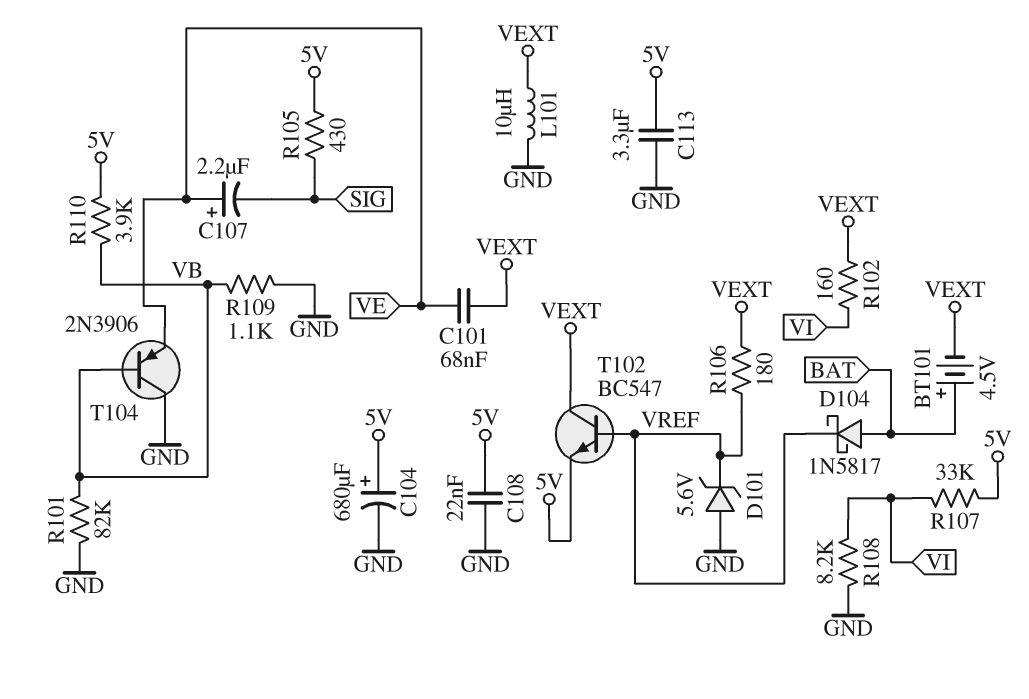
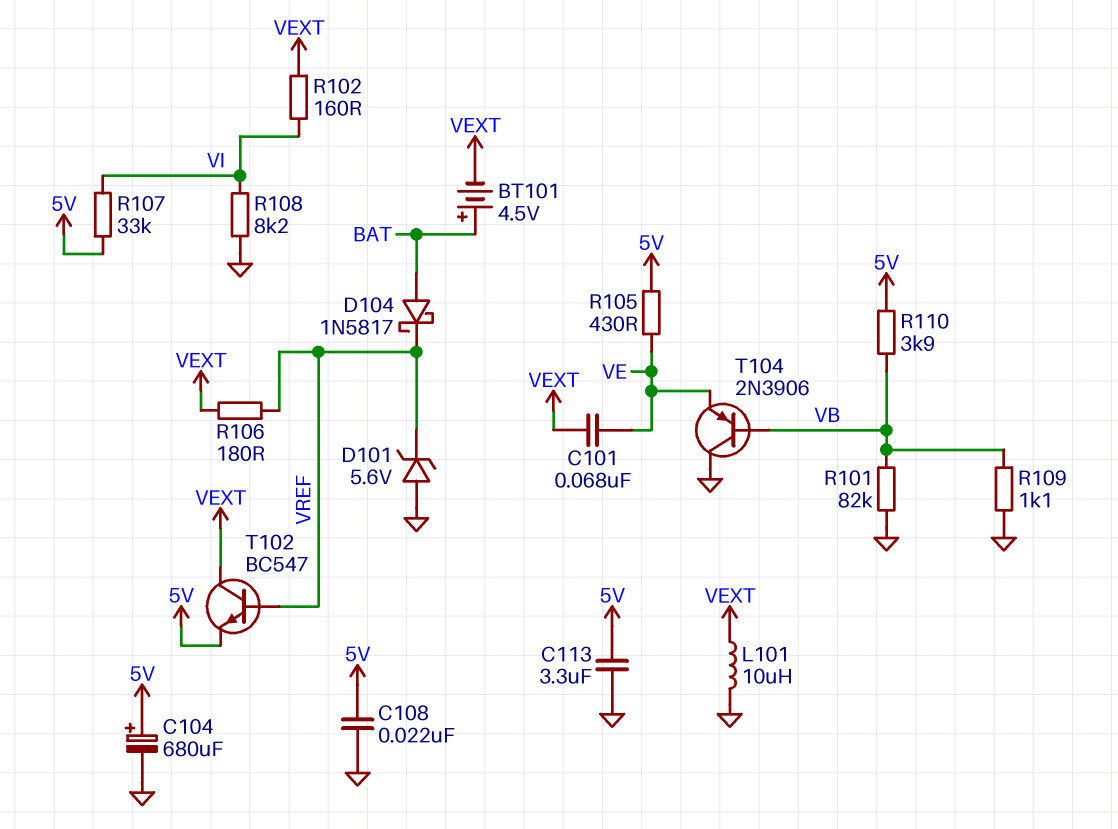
C107: 2.2uF (plus VE, minus SIG) -> none
R105: 430 (5V, SIG) -> 430 (5V, VE)

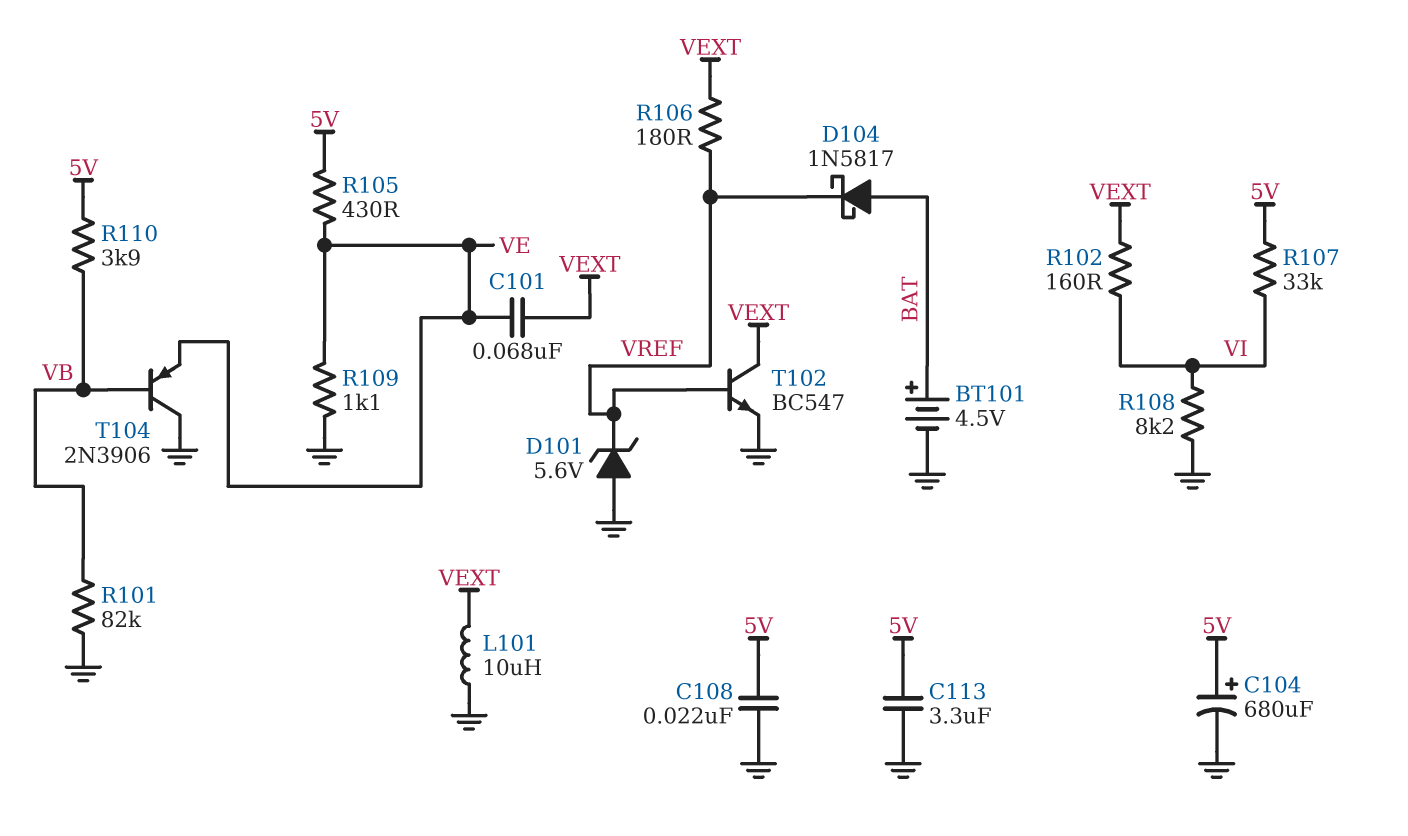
BT101: 4.5V (plus BAT, minus VEXT) -> 4.5V (plus BAT, minus GND)
R109: 1.1k (GND, VB) -> 1.1k (GND, VE)
T102: NPN BC547 (B VREF, C VEXT, E 5V) -> NPN BC547 (B VREF, C VEXT, E GND)

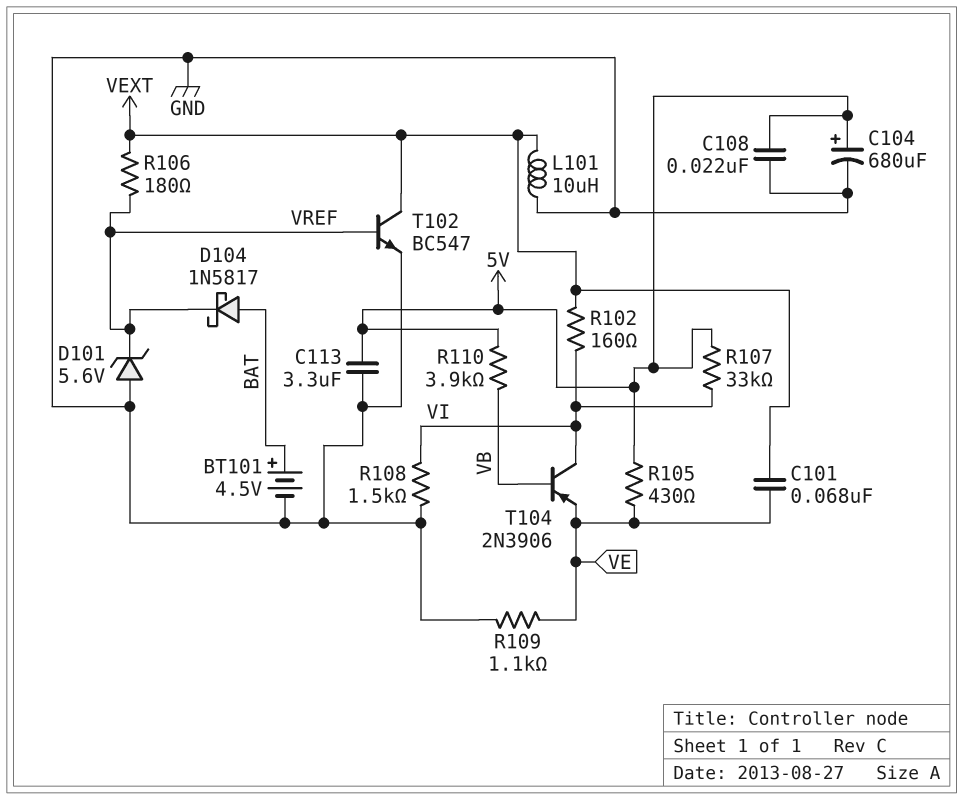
R101: 82k (GND, VB) -> none
R108: 8.2k (GND, VI) -> 1.5k (GND, VI)
T104: PNP 2N3906 (B VB, C GND, E VE) -> PNP 2N3906 (B VB, C VI, E VE)

